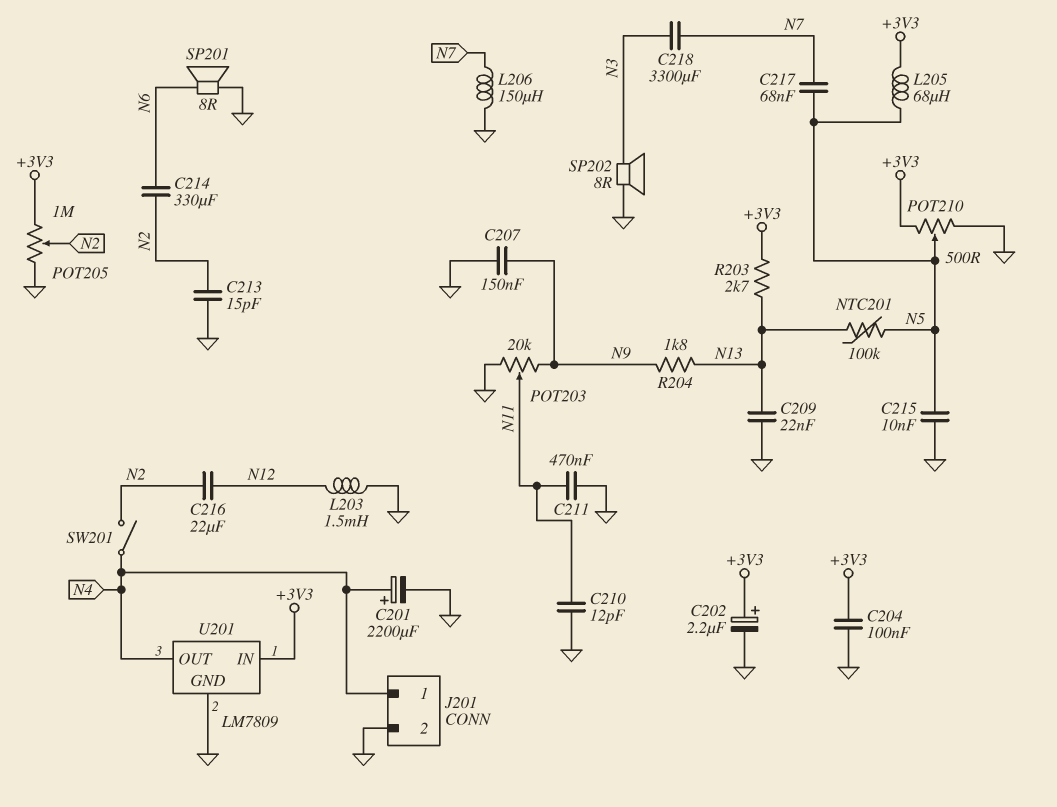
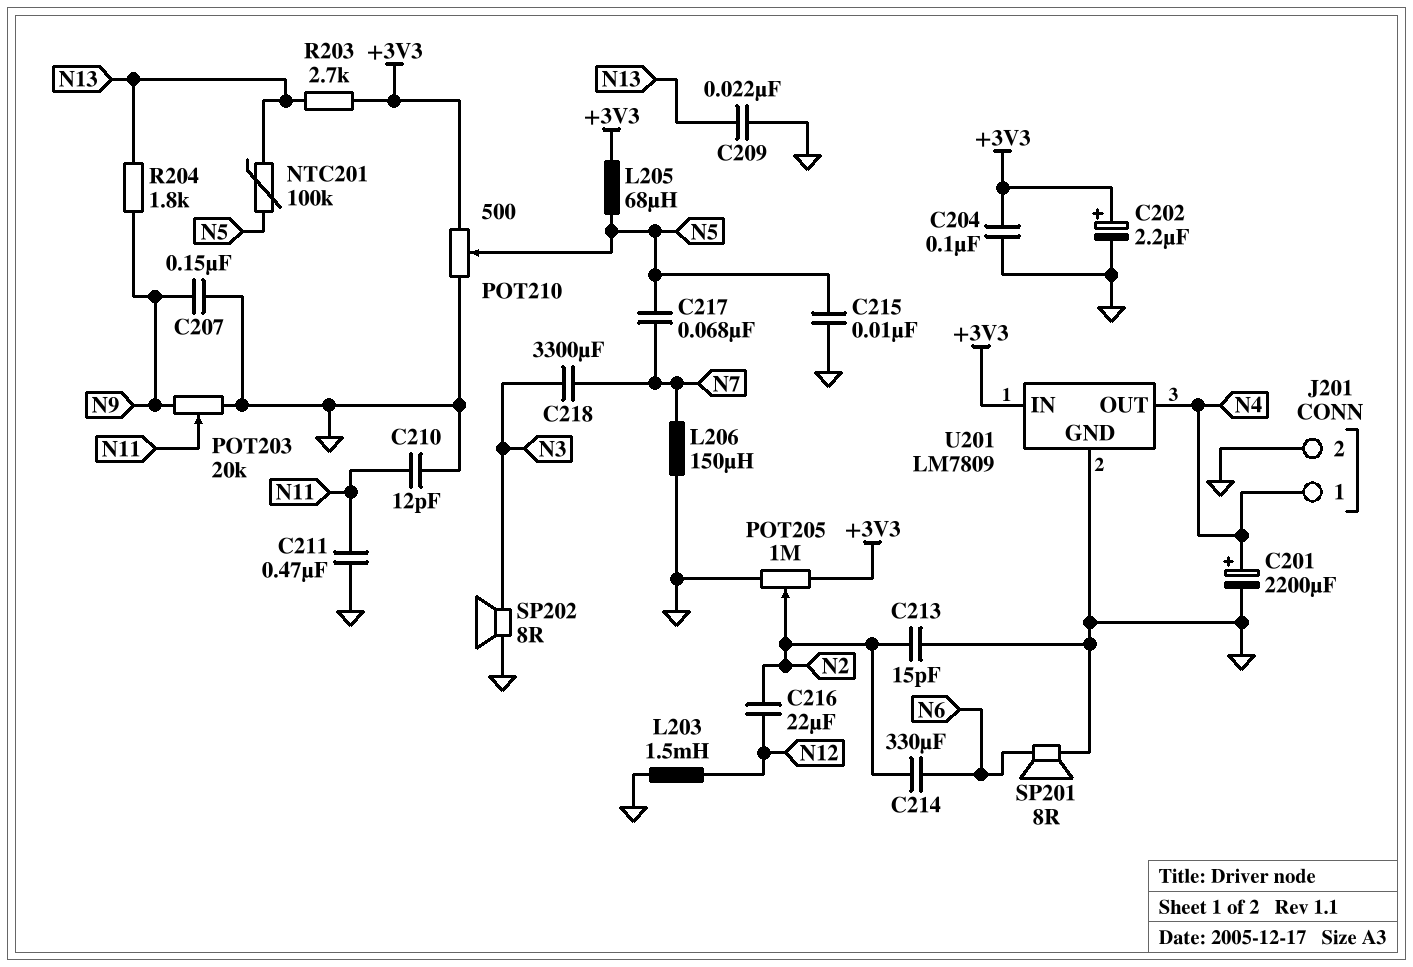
SW201: switch (N2, N4) -> none

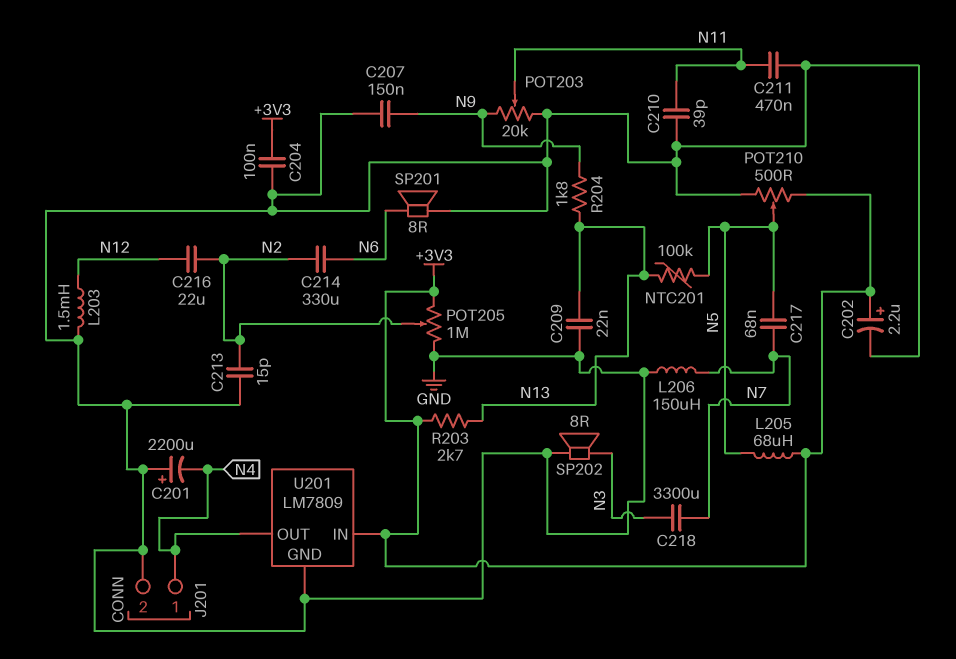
C201: 2200uF (plus N4, minus GND) -> 2200uF (plus GND, minus N4)
C210: 12pF (GND, N11) -> 39pF (GND, N11)
C215: 10nF (GND, N5) -> none

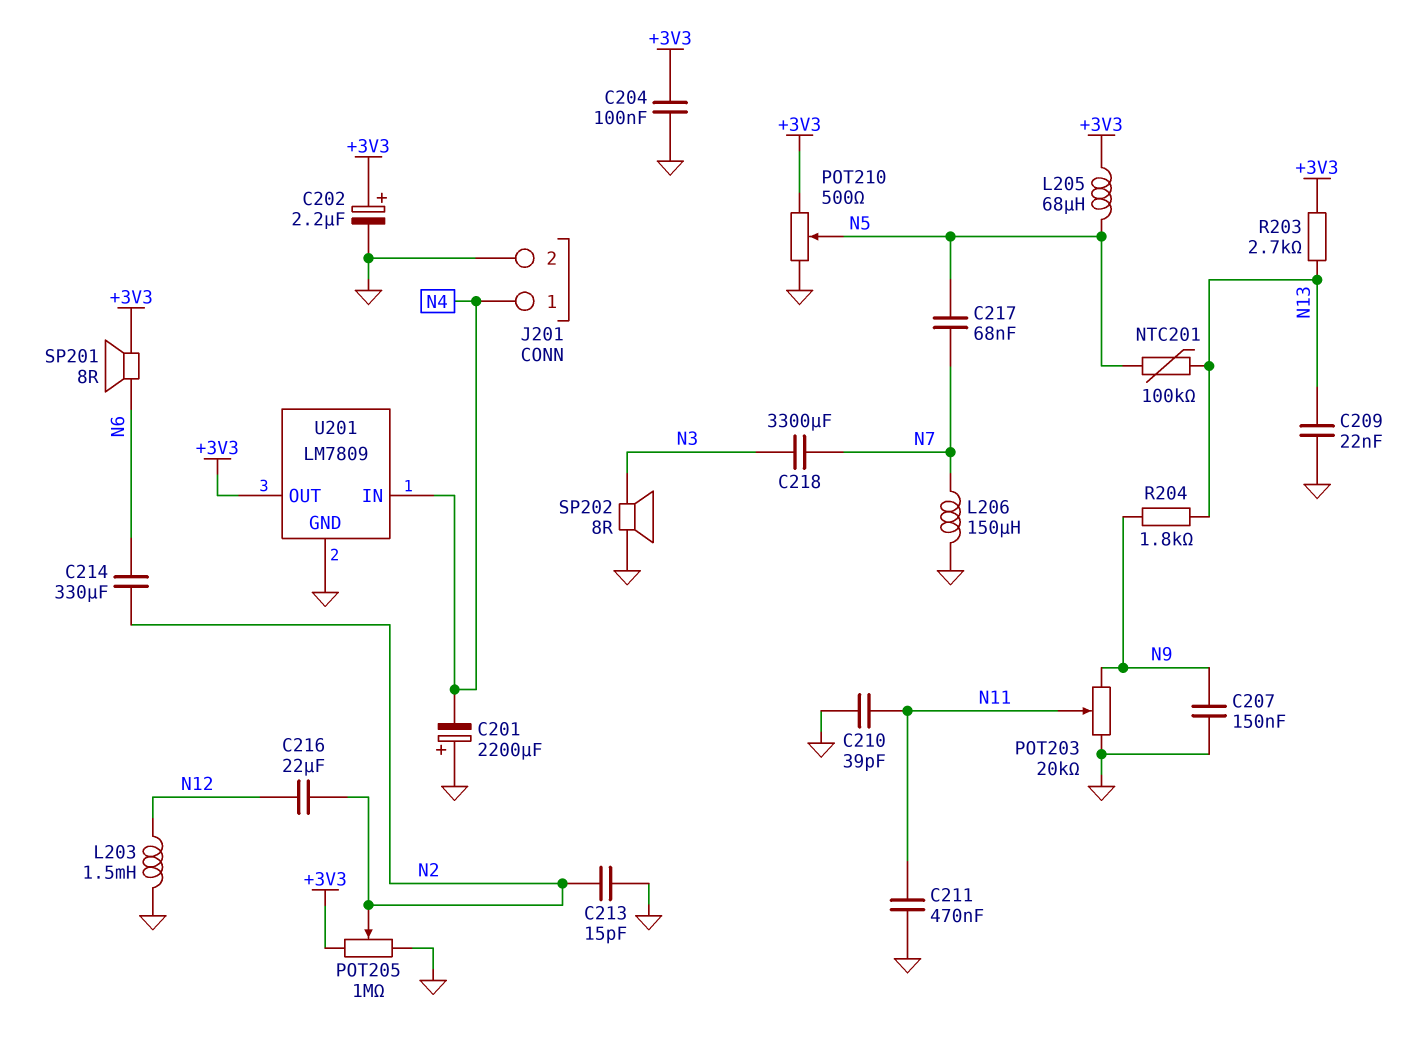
SP201: speaker 8R (GND, N6) -> speaker 8R (+3V3, N6)
U201 pin IN: +3V3 -> N4
U201 pin OUT: N4 -> +3V3

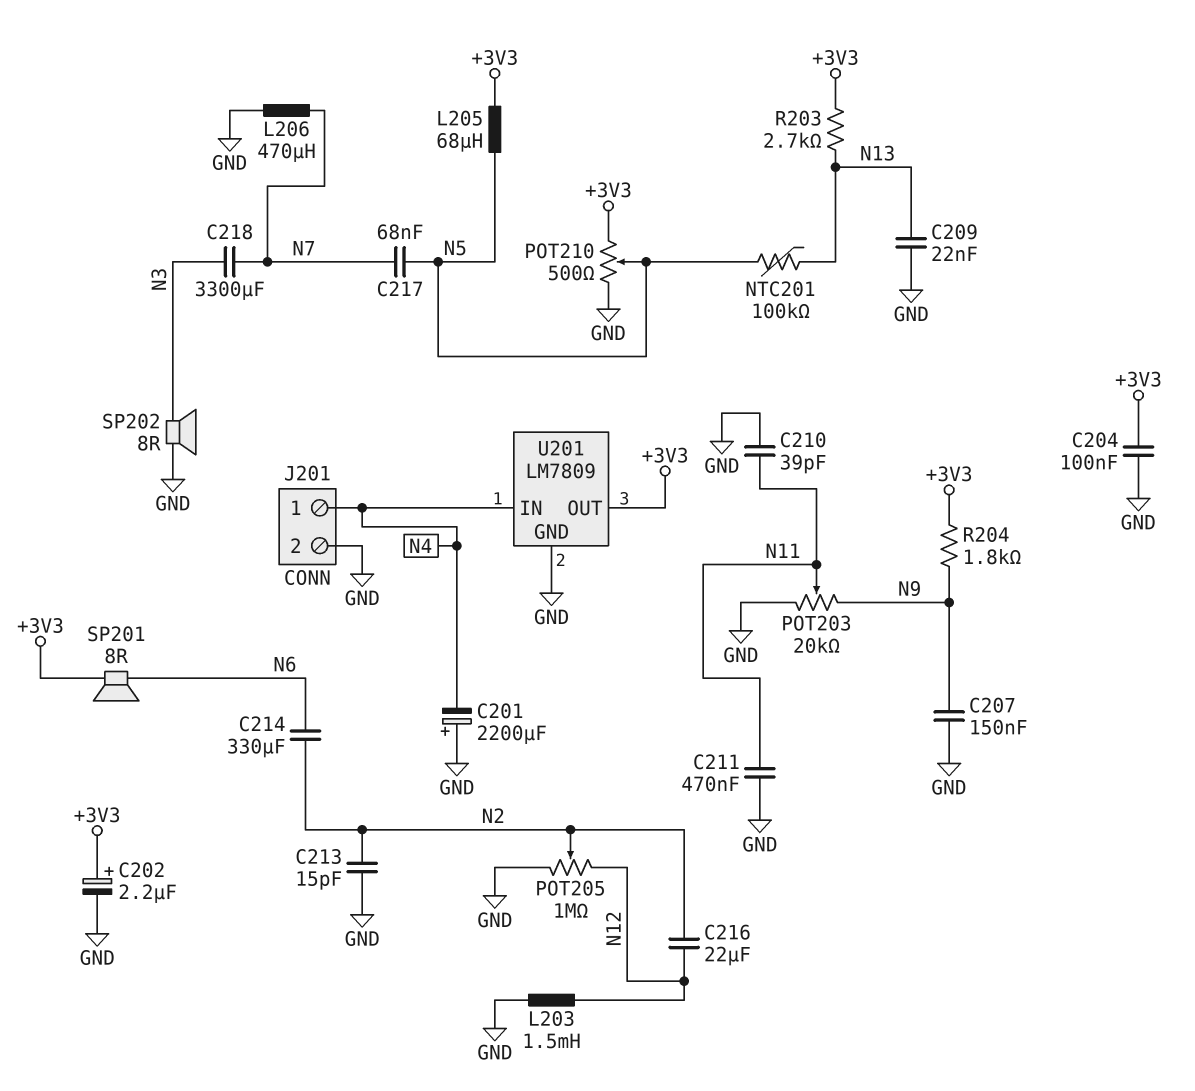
L206: 150uH (GND, N7) -> 470uH (GND, N7)
POT205: 1M (+3V3, GND, wiper N2) -> 1M (GND, N12, wiper N2)
R204: 1.8k (N9, N13) -> 1.8k (+3V3, N9)

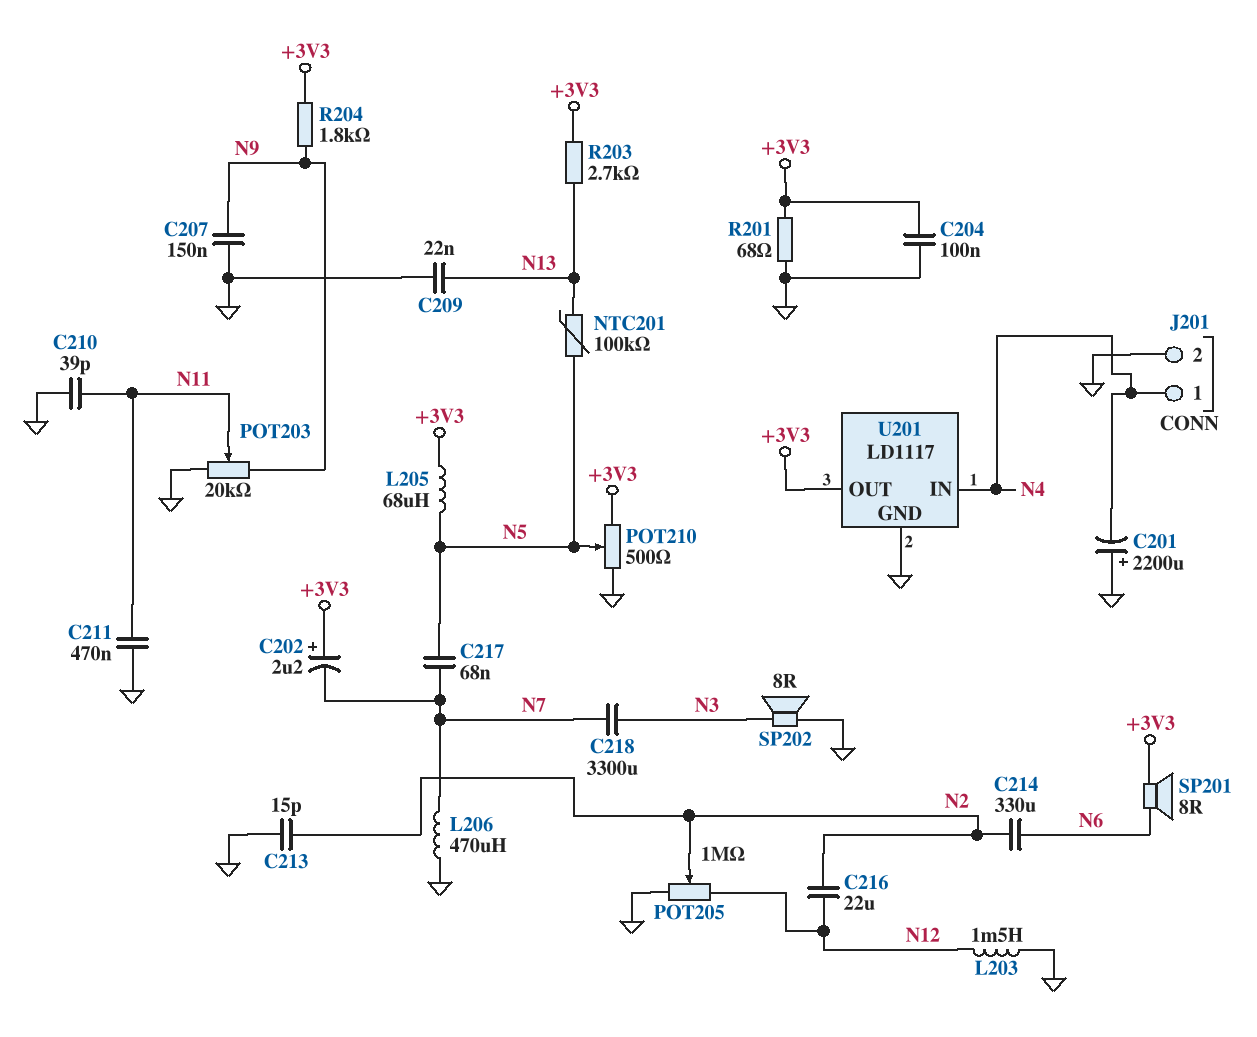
C202: 2.2uF (plus +3V3, minus GND) -> 2.2uF (plus +3V3, minus N7)
R201: none -> 68 (+3V3, GND)
U201: LM7809 -> LD1117

